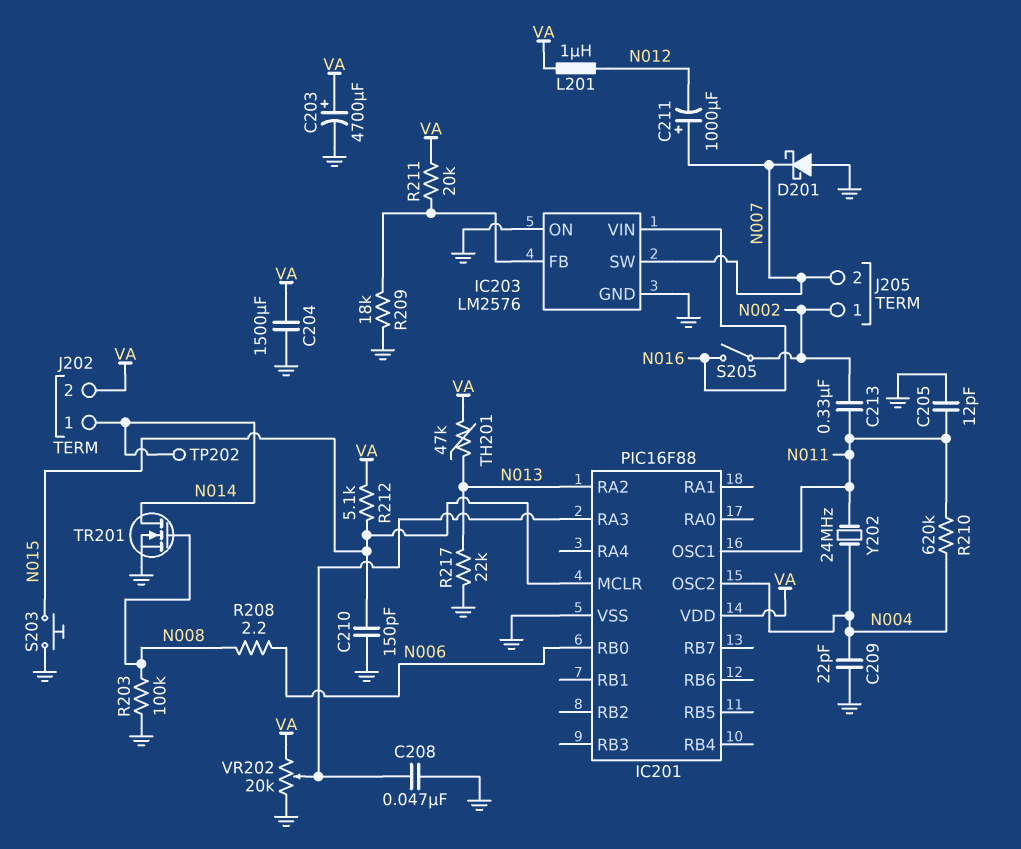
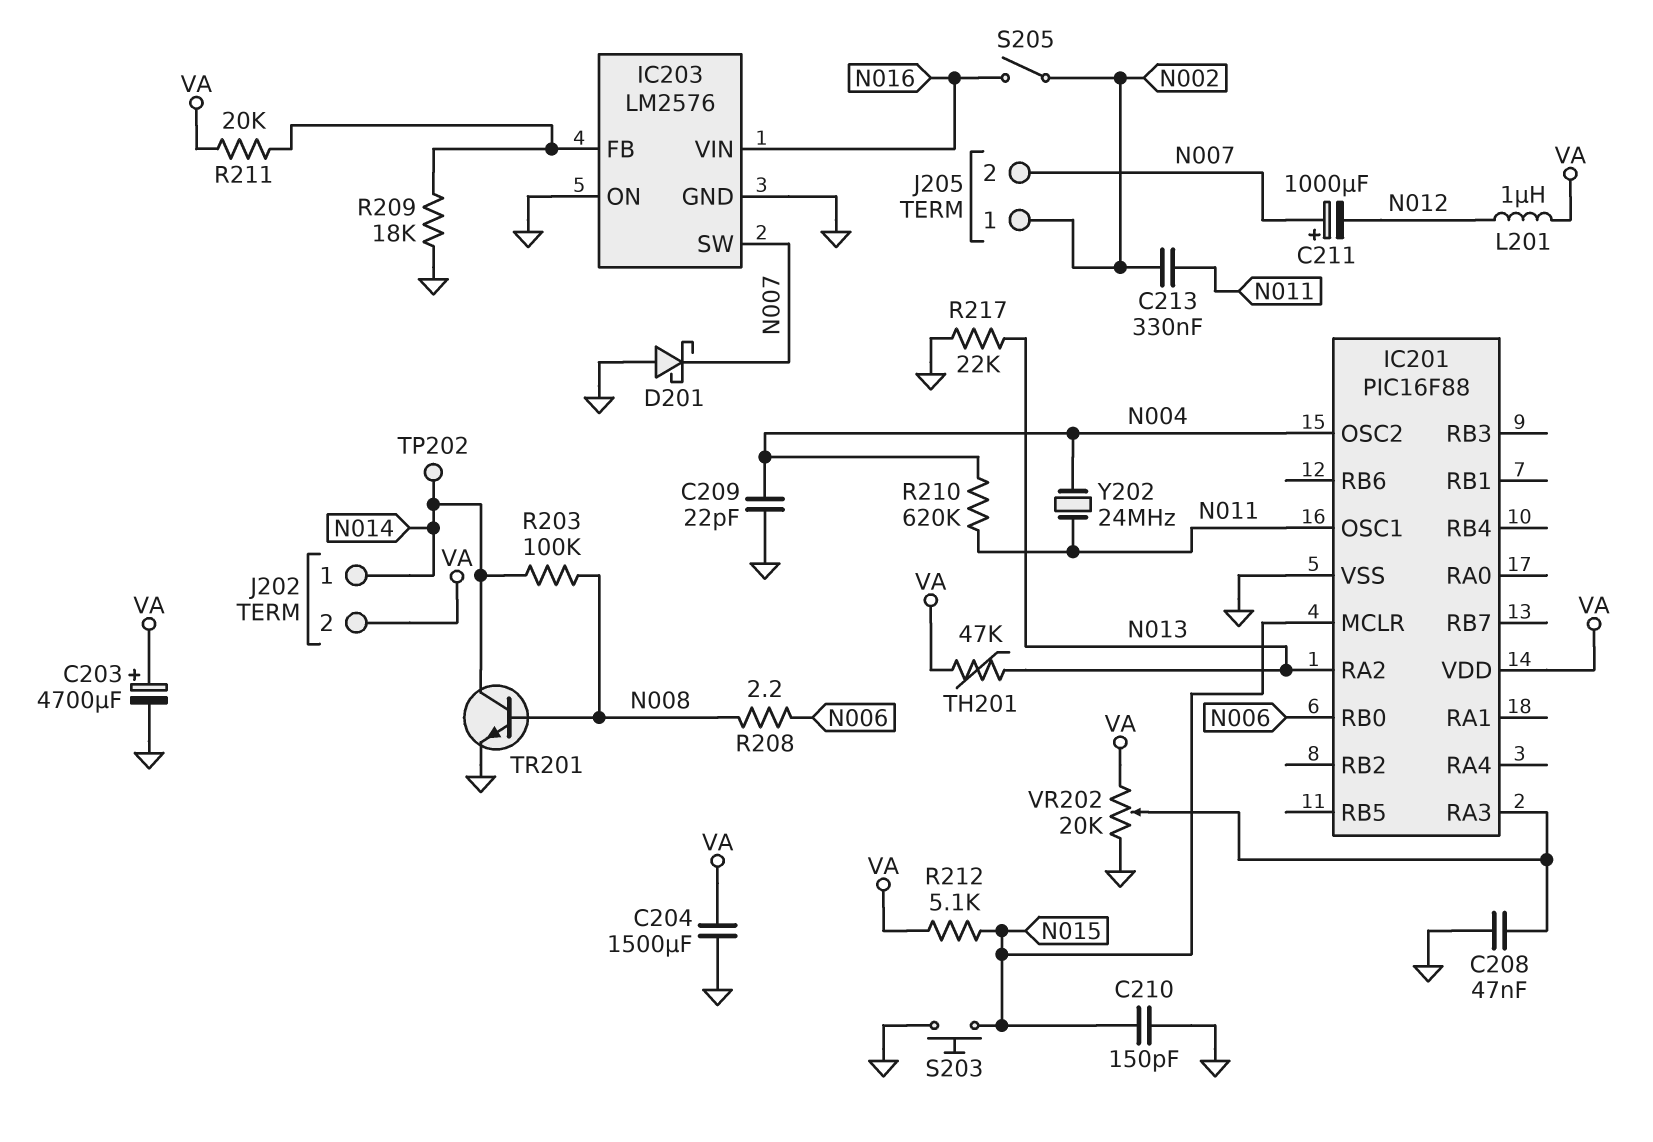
C205: 12pF (GND, N011) -> none
R203: 100k (GND, N008) -> 100k (N008, N014)
TR201: NMOS (G N008, D N014, S GND) -> NPN (B N008, C N014, E GND)

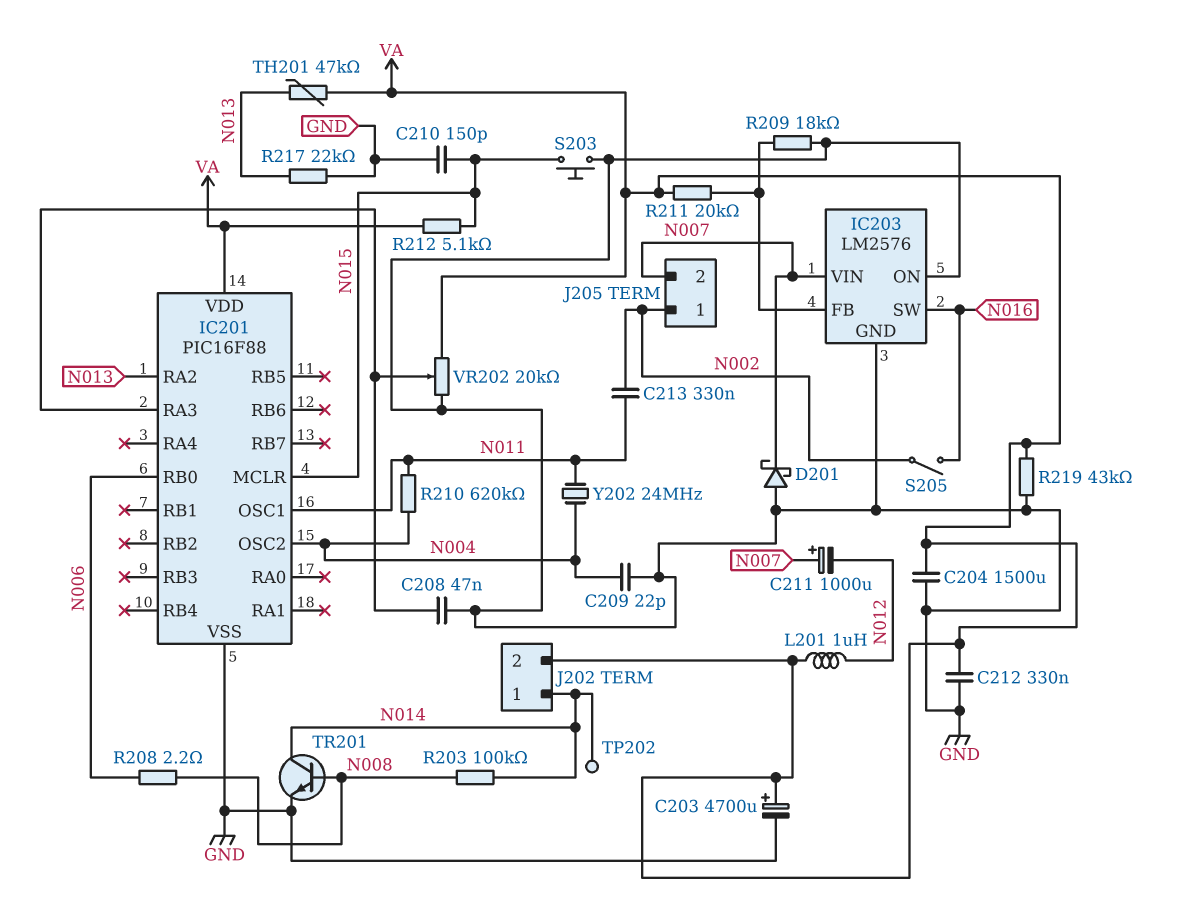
C212: none -> 330nF (GND, VA)
IC203 pin SW: N007 -> N016
IC203 pin VIN: N016 -> N007
R219: none -> 43k (GND, VA)

